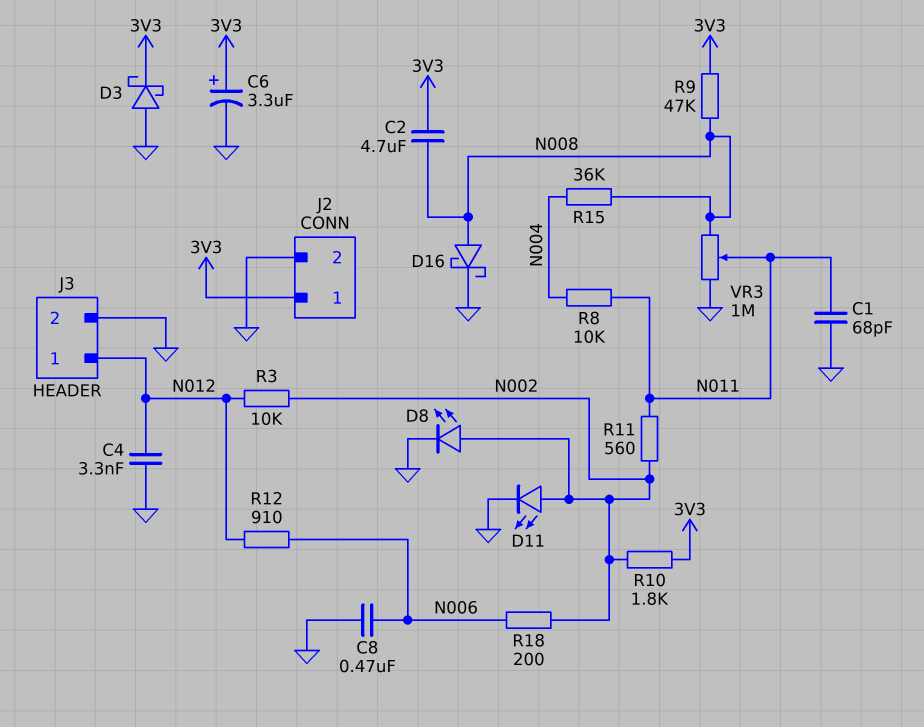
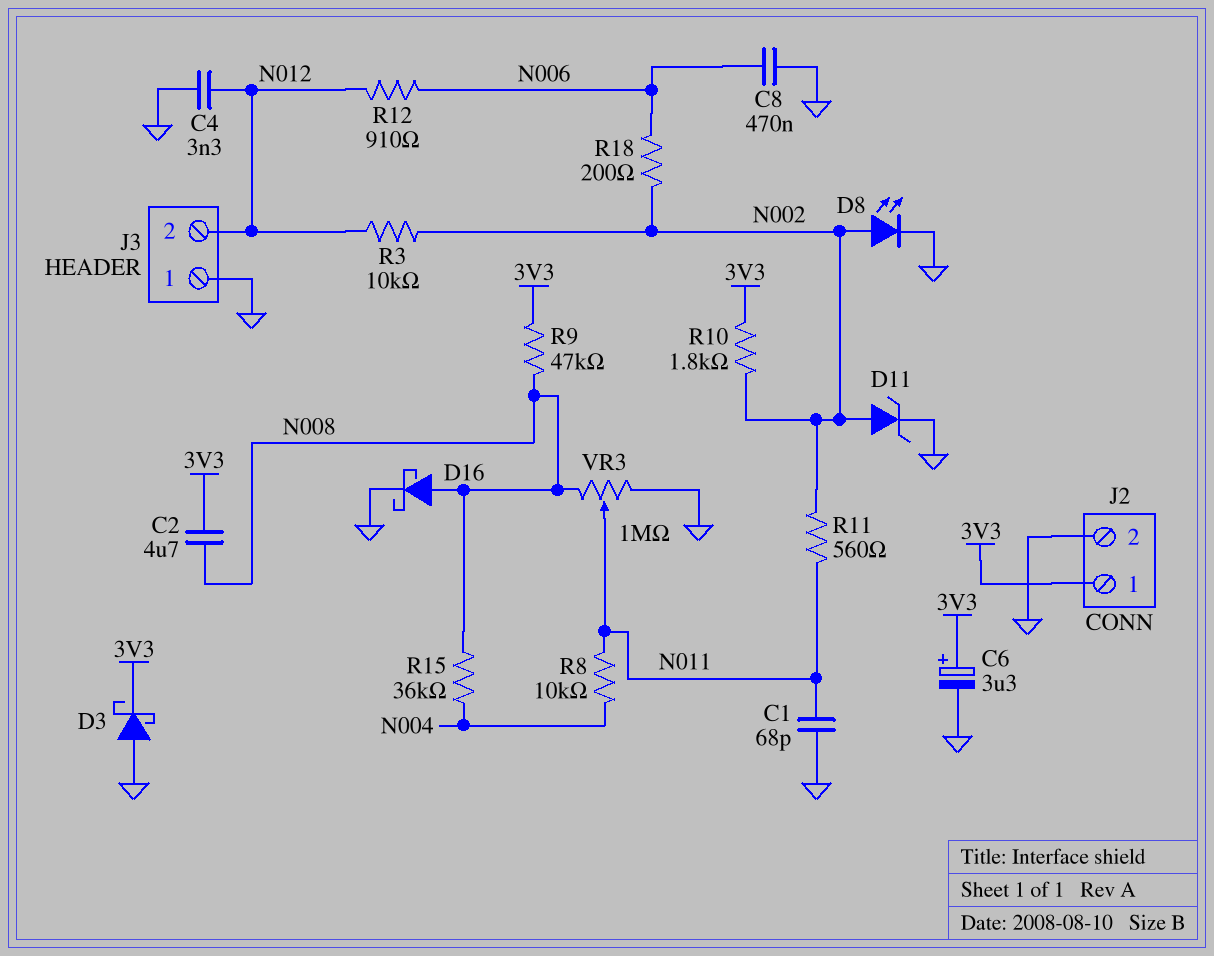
D11: LED (A N002, K GND) -> zener (A N002, K GND)
J3 pin 1: N012 -> GND
J3 pin 2: GND -> N012

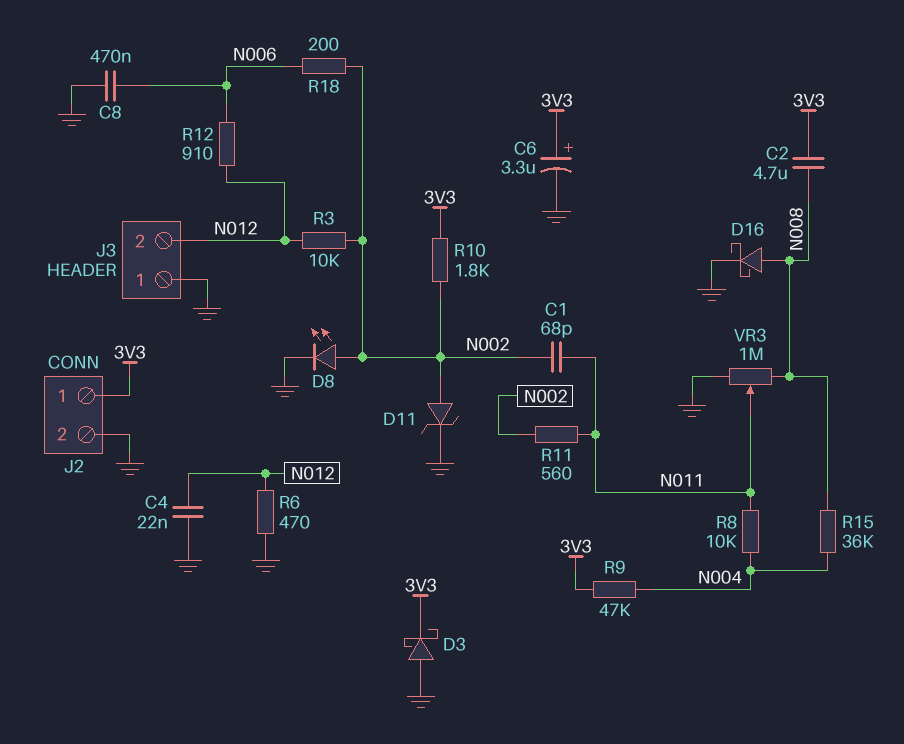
C1: 68pF (GND, N011) -> 68pF (N002, N011)
C4: 3.3nF (GND, N012) -> 22nF (GND, N012)
R6: none -> 470 (GND, N012)
R9: 47k (3V3, N008) -> 47k (3V3, N004)

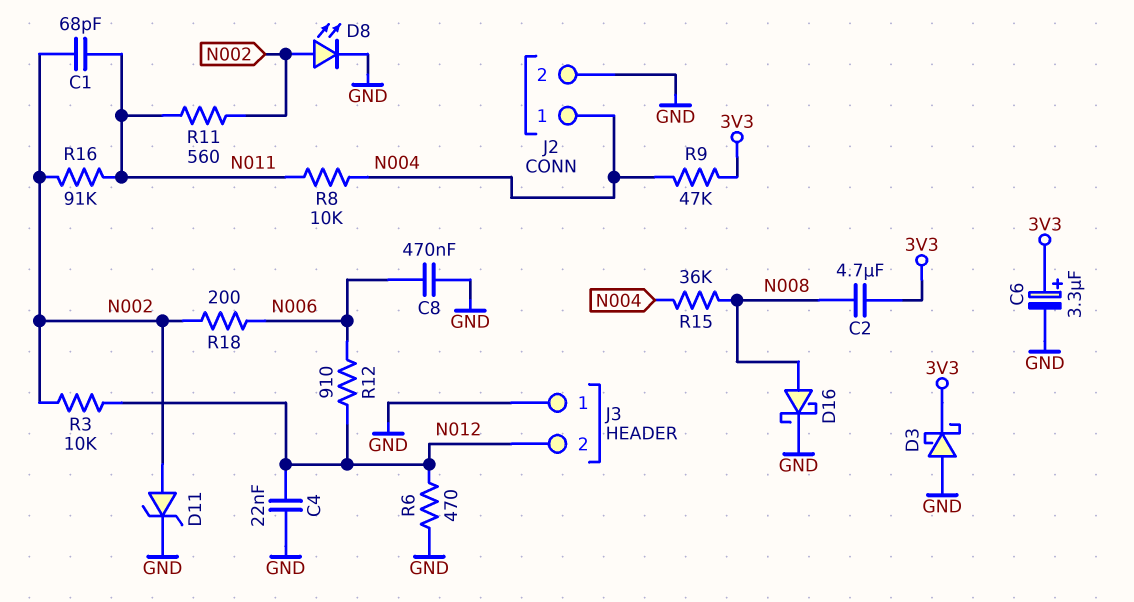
J2 pin 1: 3V3 -> N004
R10: 1.8k (3V3, N002) -> none
R16: none -> 91k (N002, N011)
VR3: 1M (GND, N008, wiper N011) -> none

